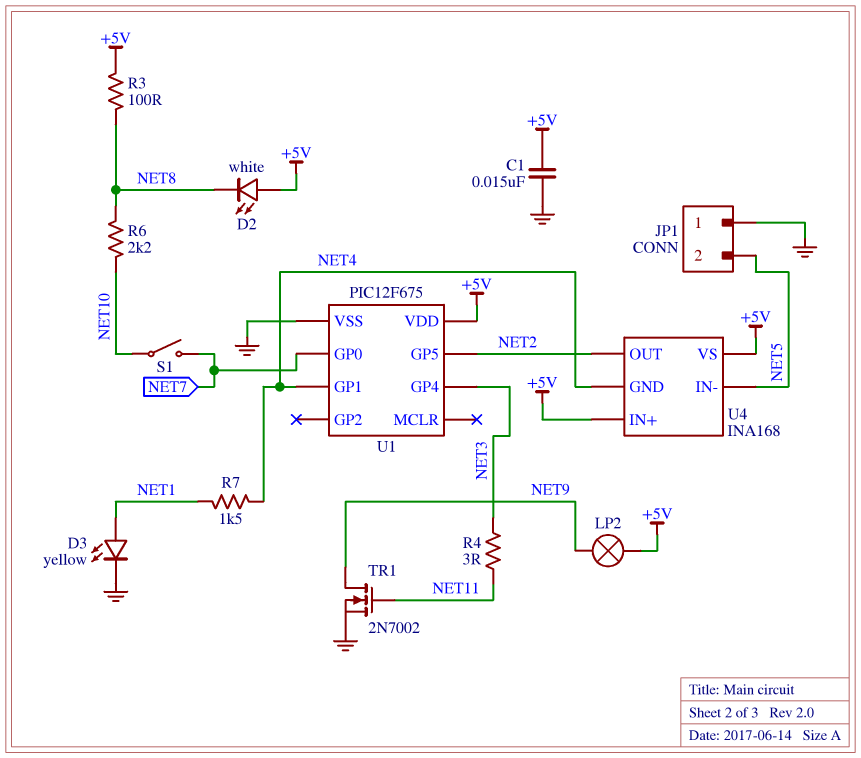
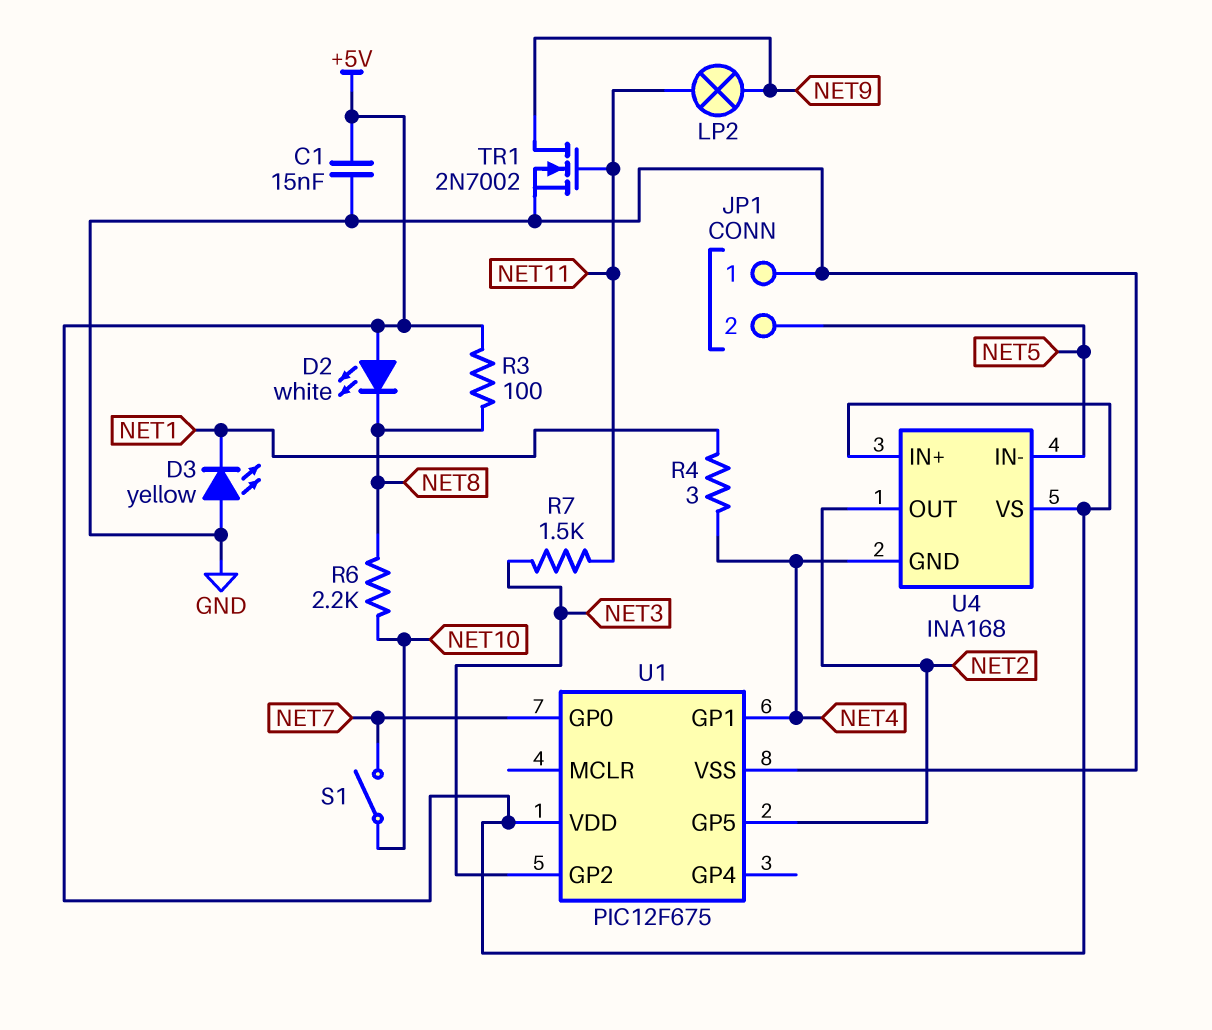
D3: LED yellow (A NET1, K GND) -> LED yellow (A GND, K NET1)
LP2: lamp (+5V, NET9) -> lamp (NET9, NET11)
R4: 3 (NET3, NET11) -> 3 (NET1, NET4)
R7: 1.5k (NET1, NET4) -> 1.5k (NET3, NET11)
U1 pin GP2: none -> NET3
U1 pin GP4: NET3 -> none

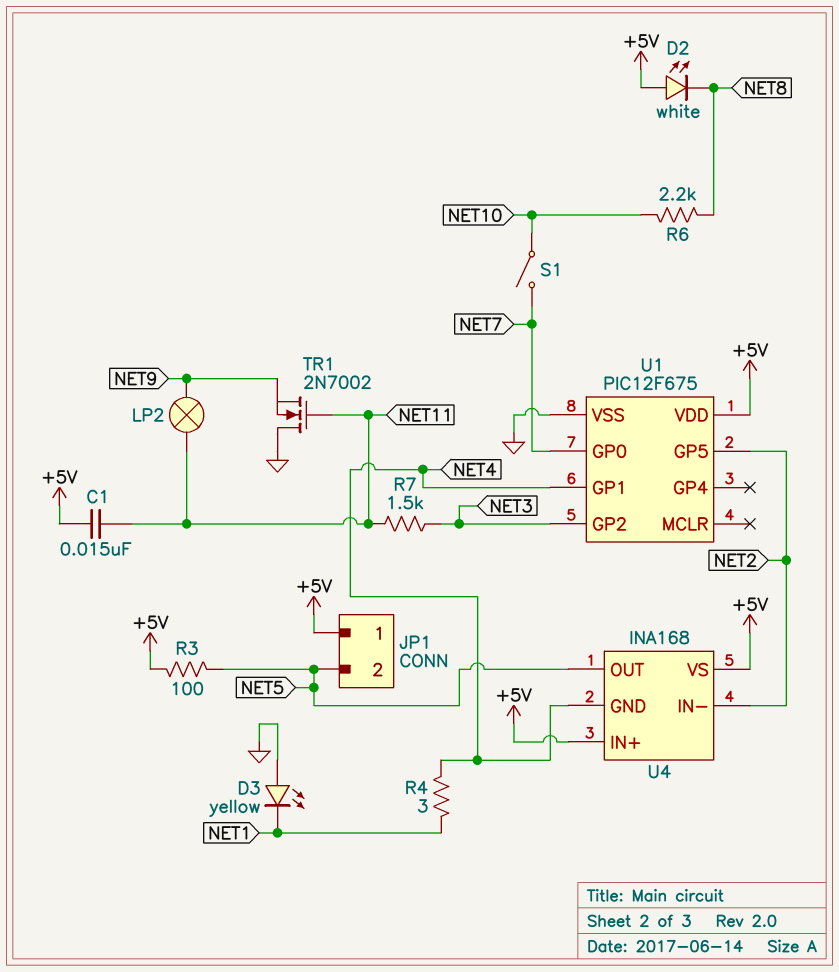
C1: 15nF (+5V, GND) -> 15nF (+5V, NET11)
JP1 pin 1: GND -> +5V
R3: 100 (+5V, NET8) -> 100 (+5V, NET5)
TR1: NMOS 2N7002 (G NET11, D NET9, S GND) -> NMOS 2N7002 (G NET11, D GND, S NET9)
U4 pin IN-: NET5 -> NET2
U4 pin OUT: NET2 -> NET5

